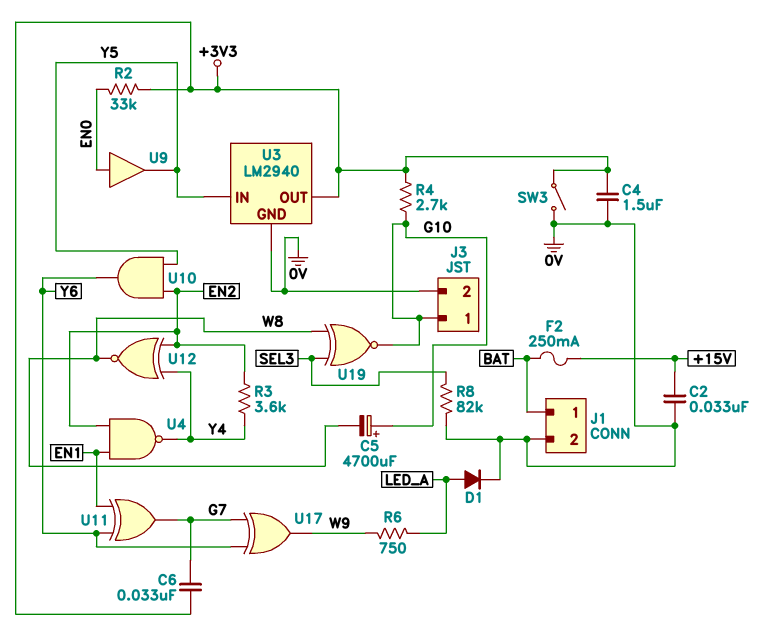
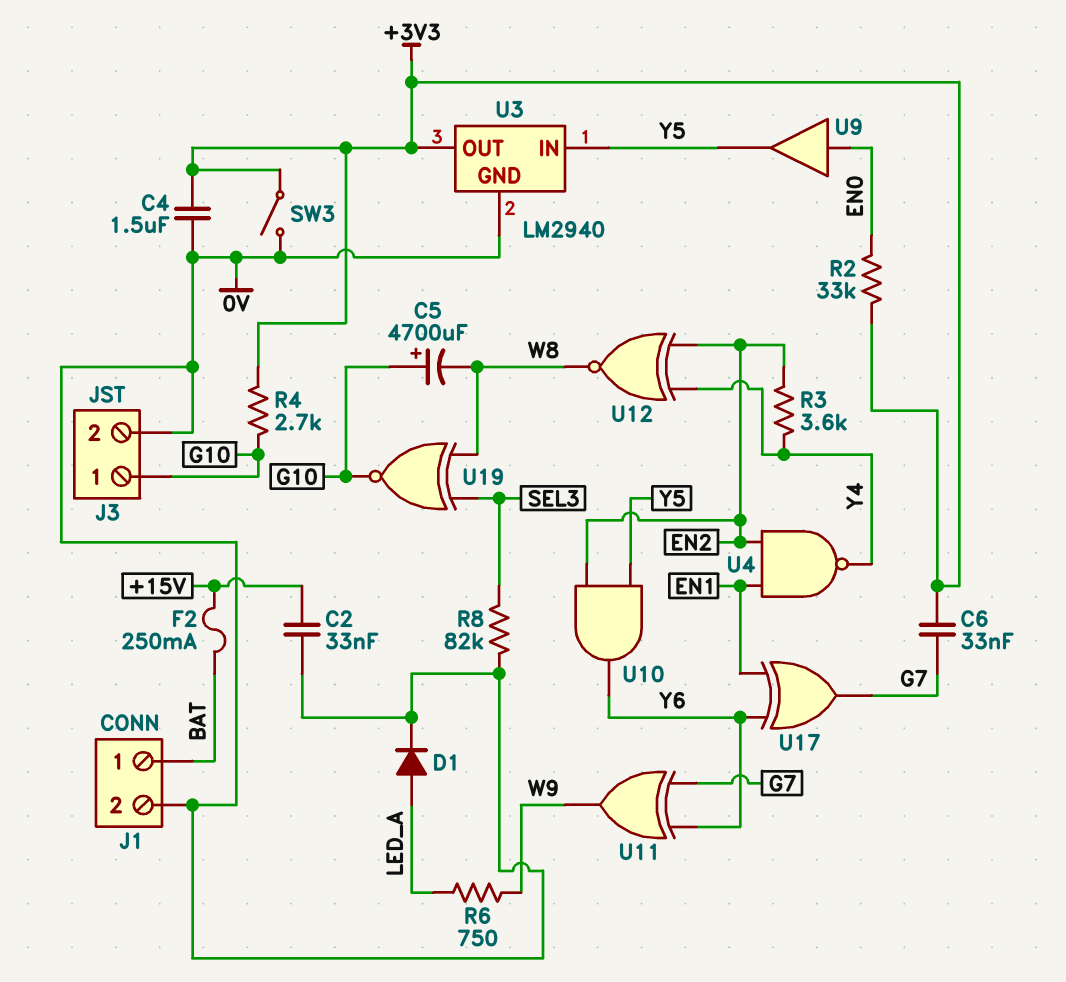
U11: XOR (in EN1, in Y6, out G7) -> XOR (in G7, in Y6, out W9)
U17: XOR (in G7, in Y6, out W9) -> XOR (in EN1, in Y6, out G7)

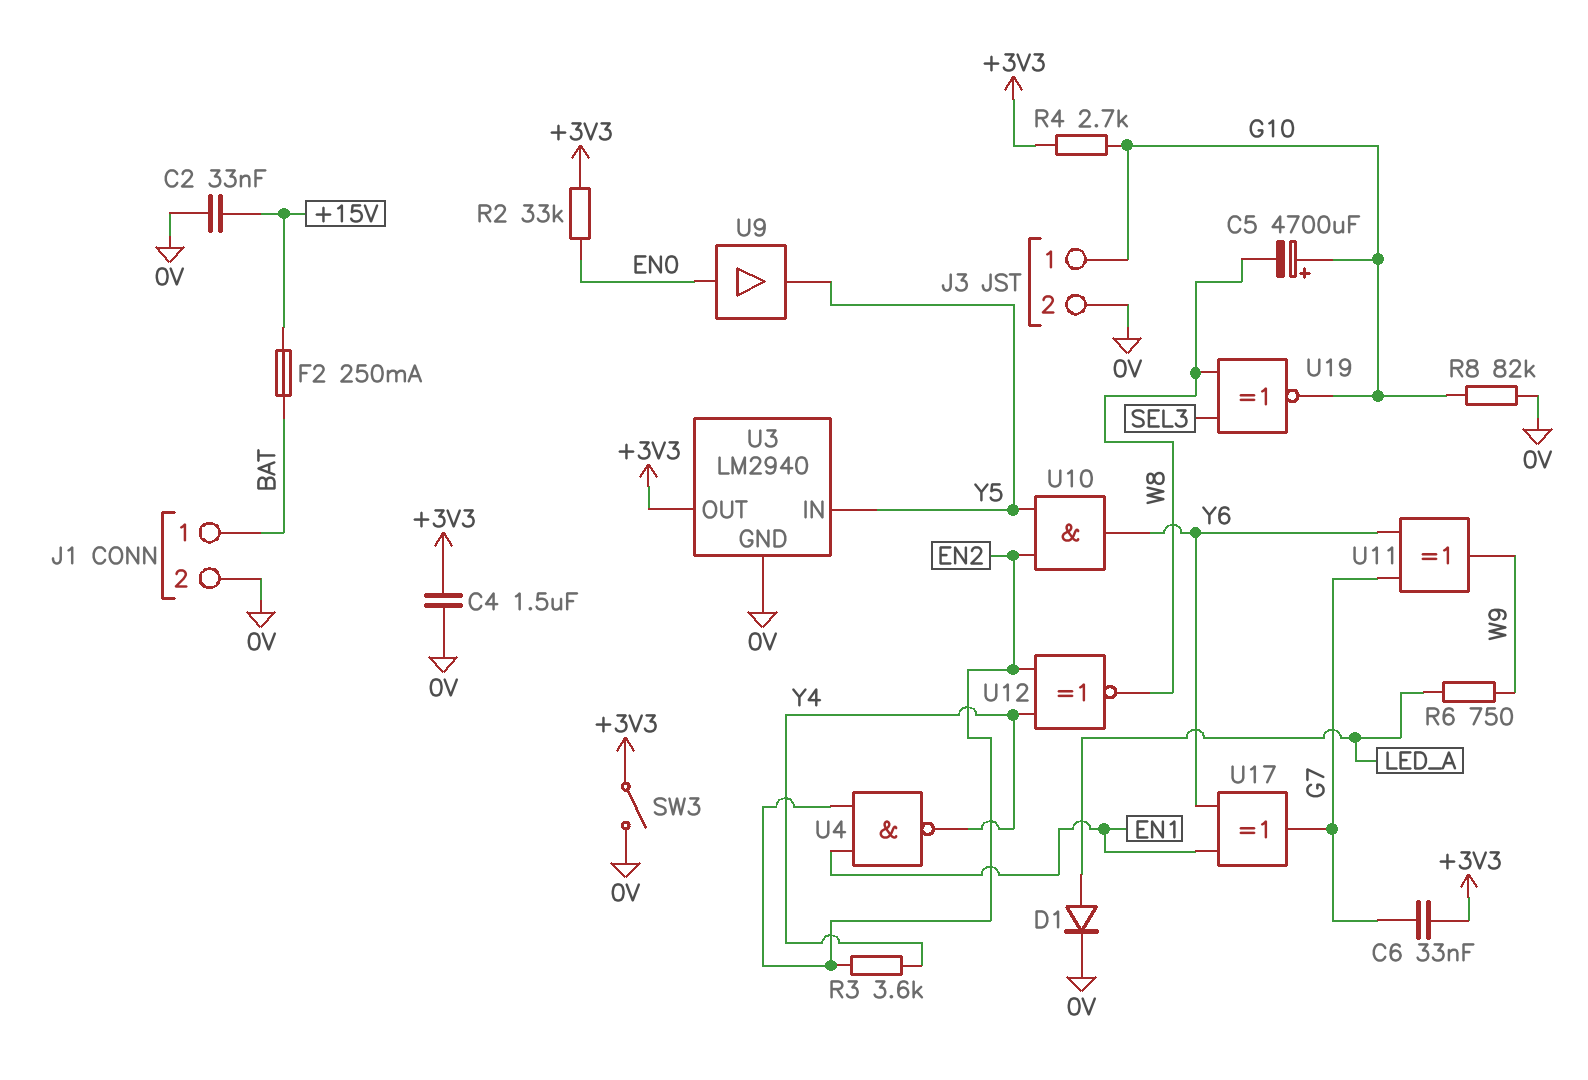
R8: 82k (0V, SEL3) -> 82k (0V, G10)

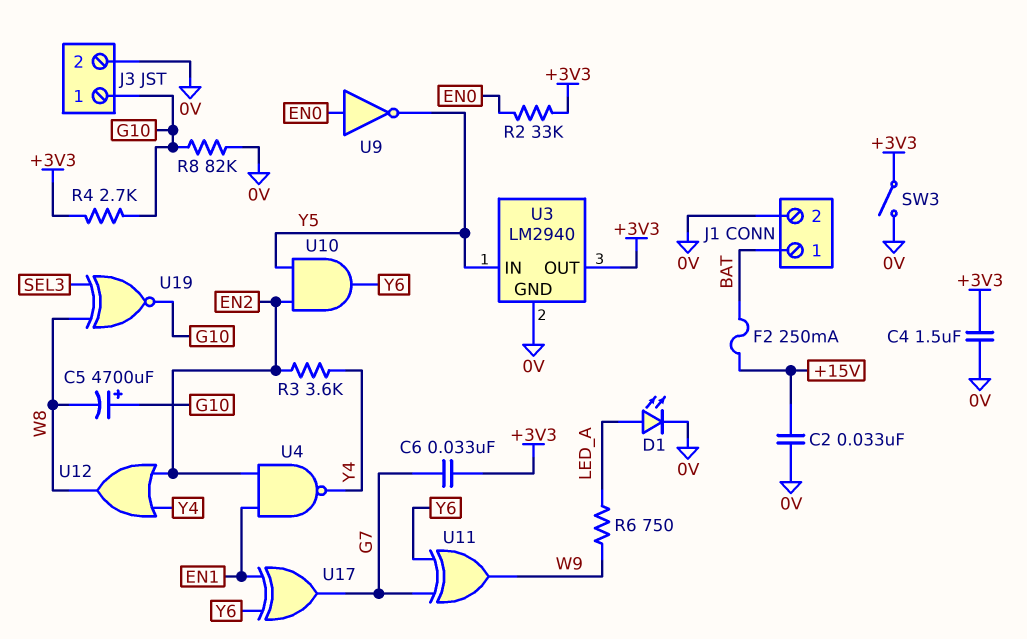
D1: diode (A LED_A, K 0V) -> LED (A LED_A, K 0V)
U9: buffer (in EN0, out Y5) -> NOT (in EN0, out Y5)
U12: XNOR (in EN2, in Y4, out W8) -> OR (in EN2, in Y4, out W8)

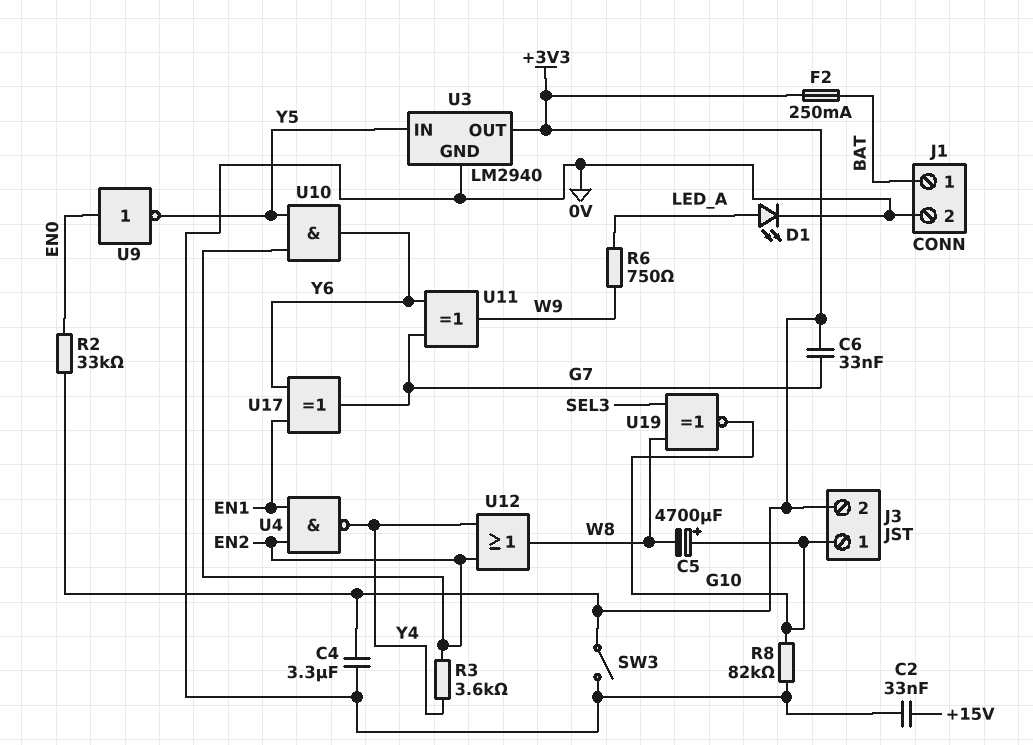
C4: 1.5uF (+3V3, 0V) -> 3.3uF (+3V3, 0V)
F2: 250mA (+15V, BAT) -> 250mA (+3V3, BAT)
J3 pin 2: 0V -> +3V3
R4: 2.7k (+3V3, G10) -> none

